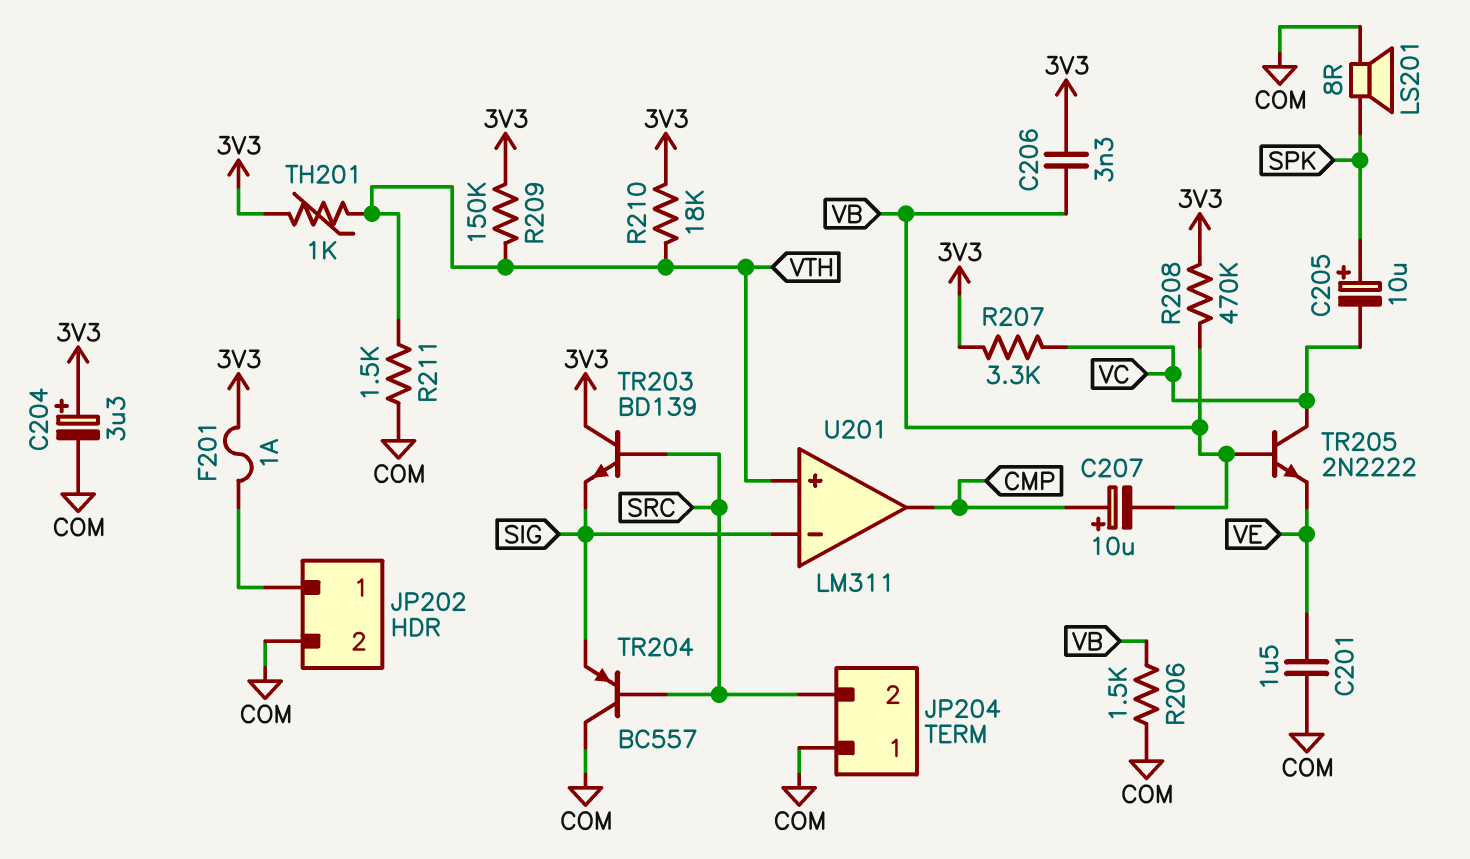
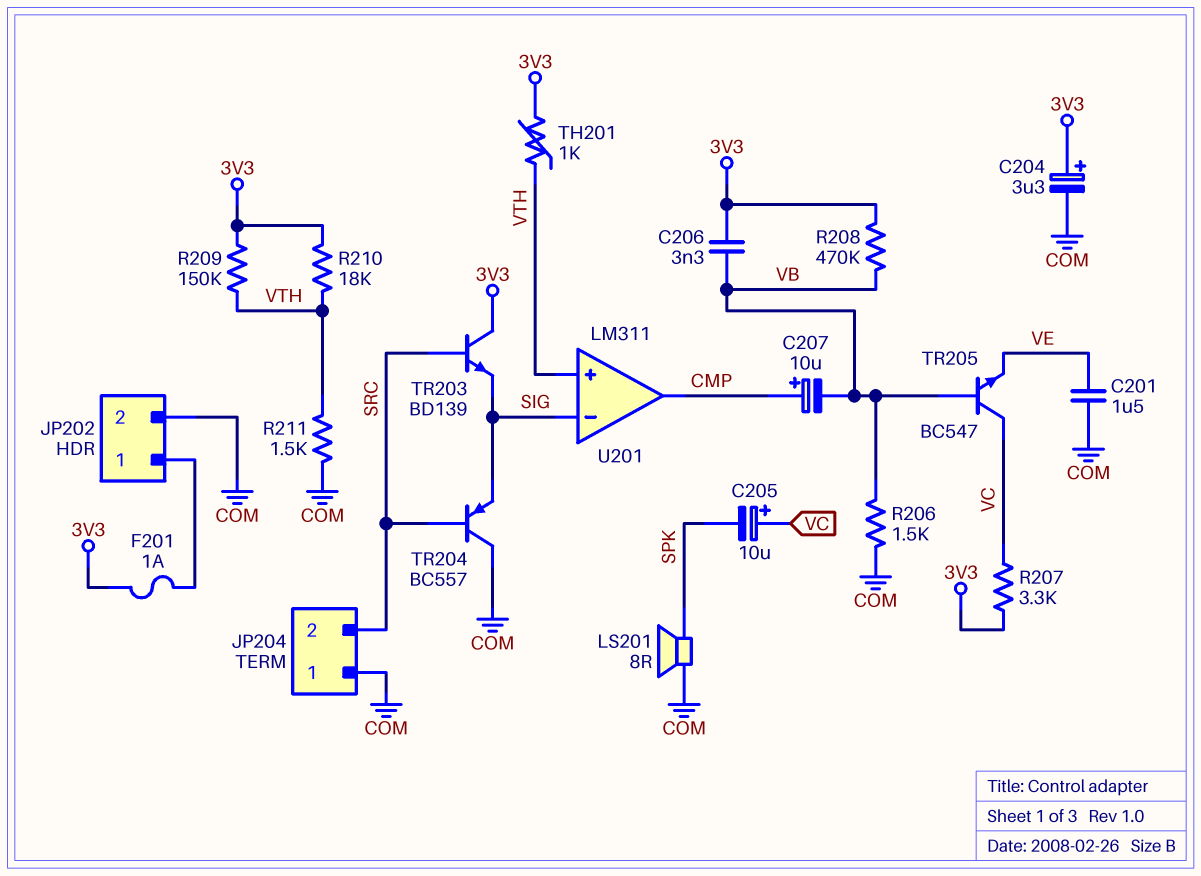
C205: 10uF (plus SPK, minus VC) -> 10uF (plus VC, minus SPK)
TR205: NPN 2N2222 (B VB, C VC, E VE) -> NPN BC547 (B VB, C VC, E VE)

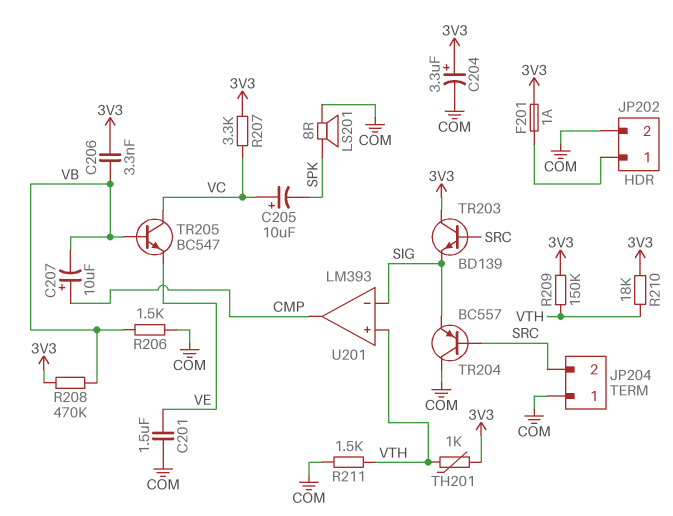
U201: LM311 -> LM393

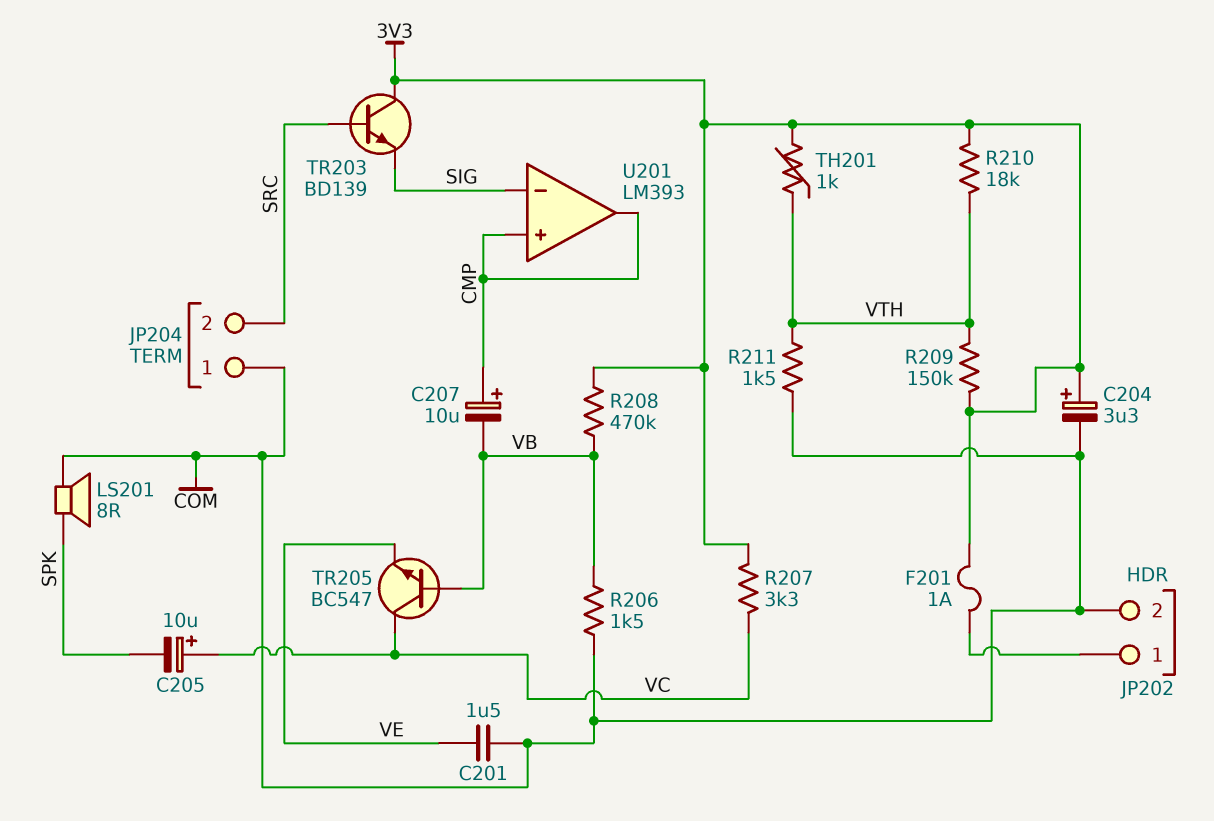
C206: 3.3nF (3V3, VB) -> none
TR204: PNP BC557 (B SRC, C COM, E SIG) -> none
U201 pin in+: VTH -> CMP

